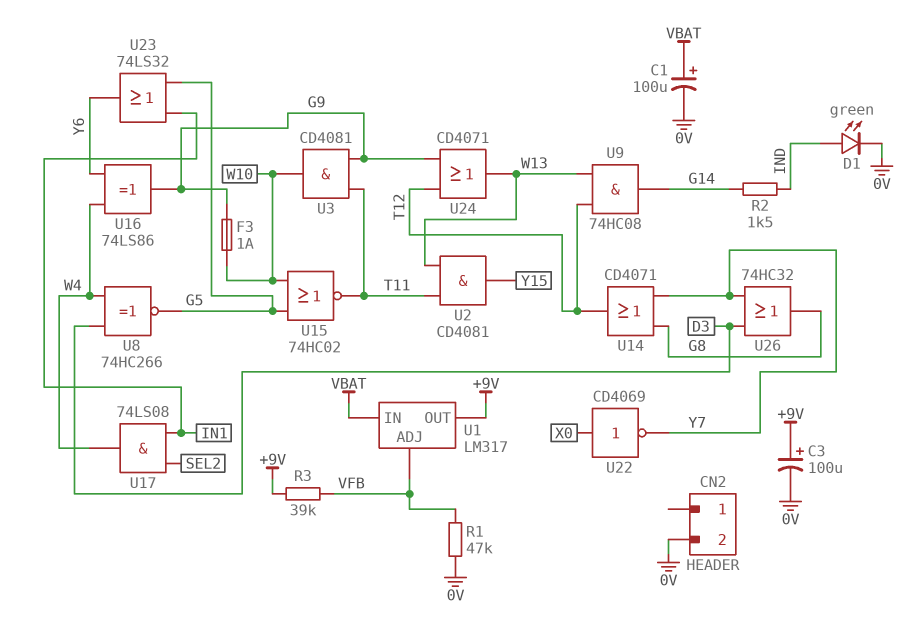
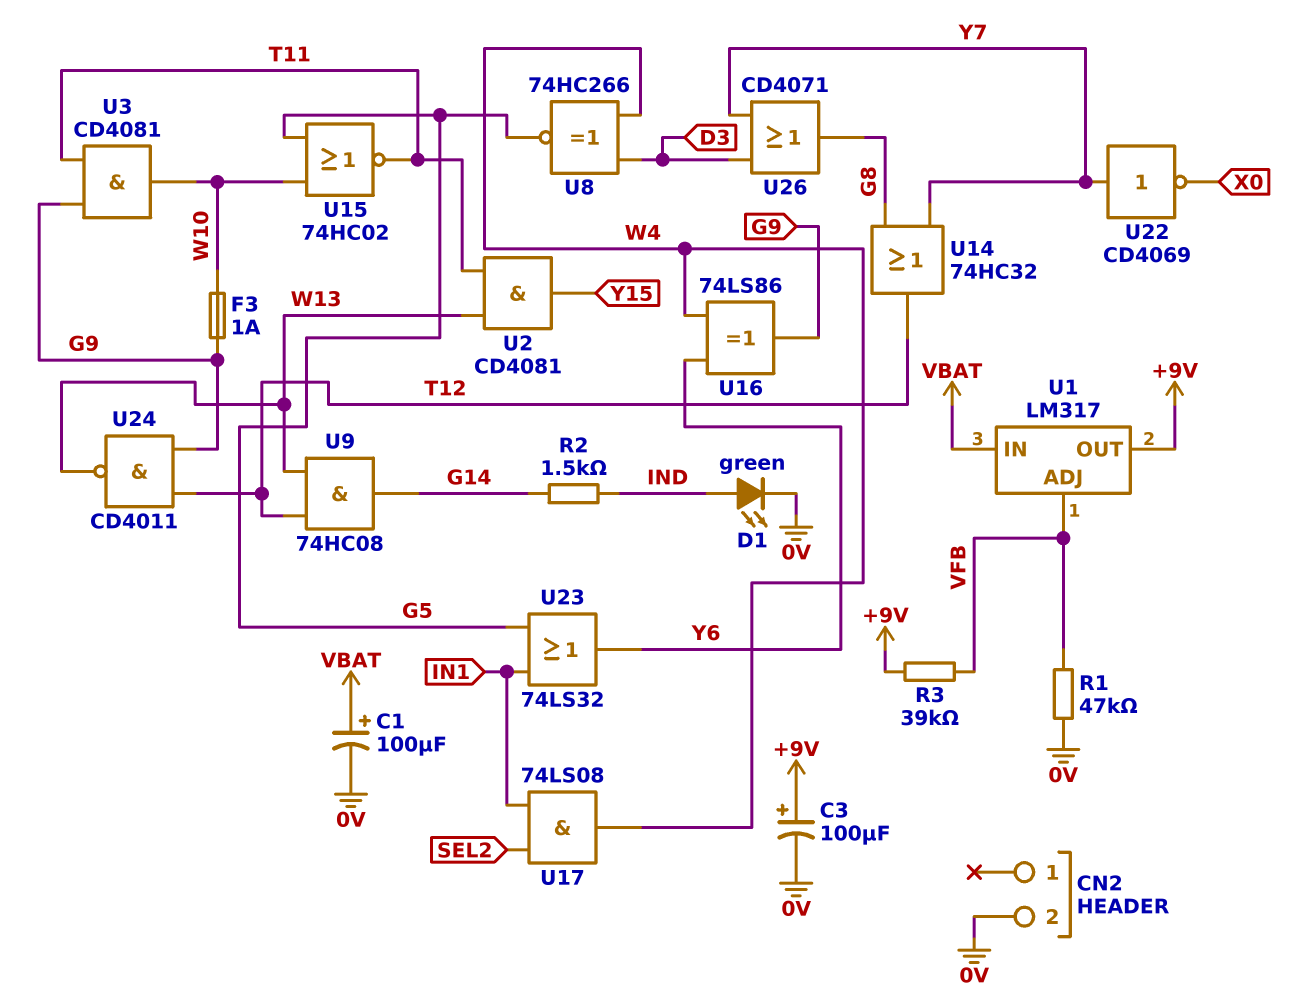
U14: OR CD4071 (in G8, in Y7, out T12) -> OR 74HC32 (in G8, in Y7, out T12)
U22: NOT CD4069 (in X0, out Y7) -> NOT CD4069 (in Y7, out X0)
U24: OR CD4071 (in G9, in T12, out W13) -> NAND CD4011 (in G9, in T12, out W13)
U26: OR 74HC32 (in D3, in Y7, out G8) -> OR CD4071 (in D3, in Y7, out G8)

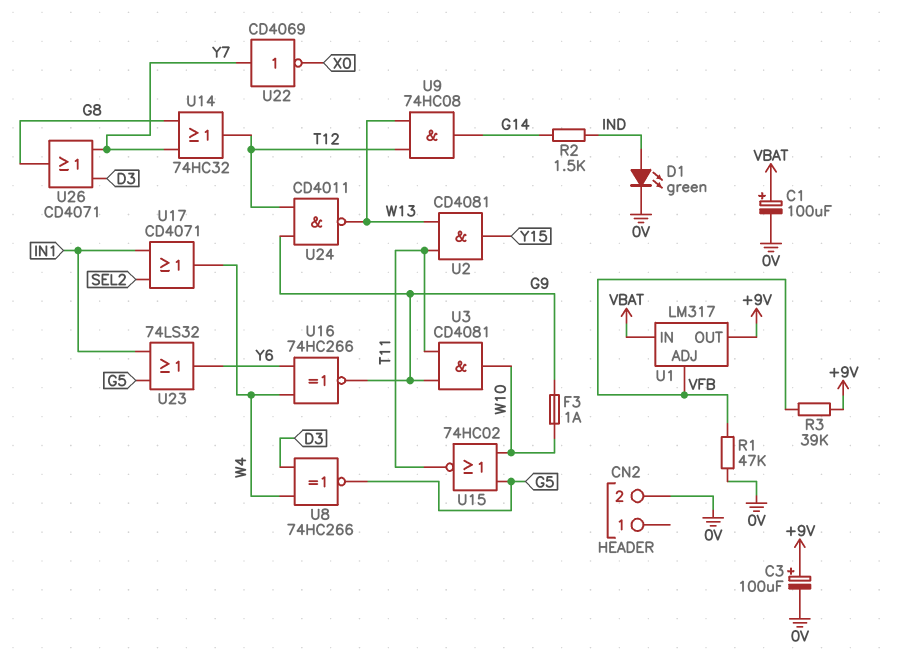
U16: XOR 74LS86 (in W4, in Y6, out G9) -> XNOR 74HC266 (in W4, in Y6, out G9)
U17: AND 74LS08 (in IN1, in SEL2, out W4) -> OR CD4071 (in IN1, in SEL2, out W4)

